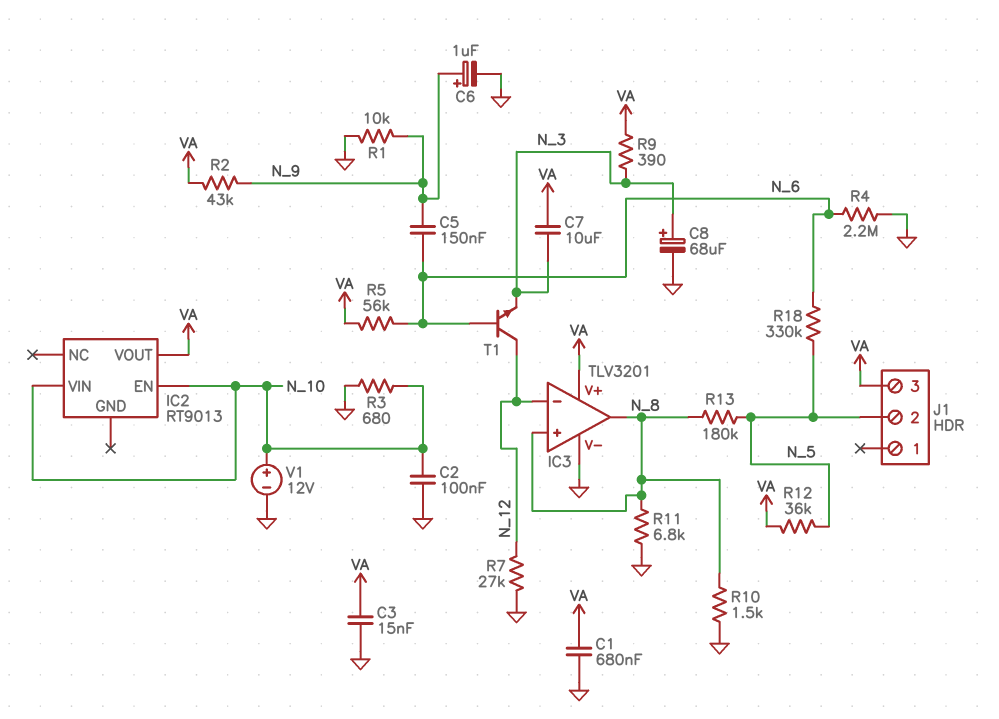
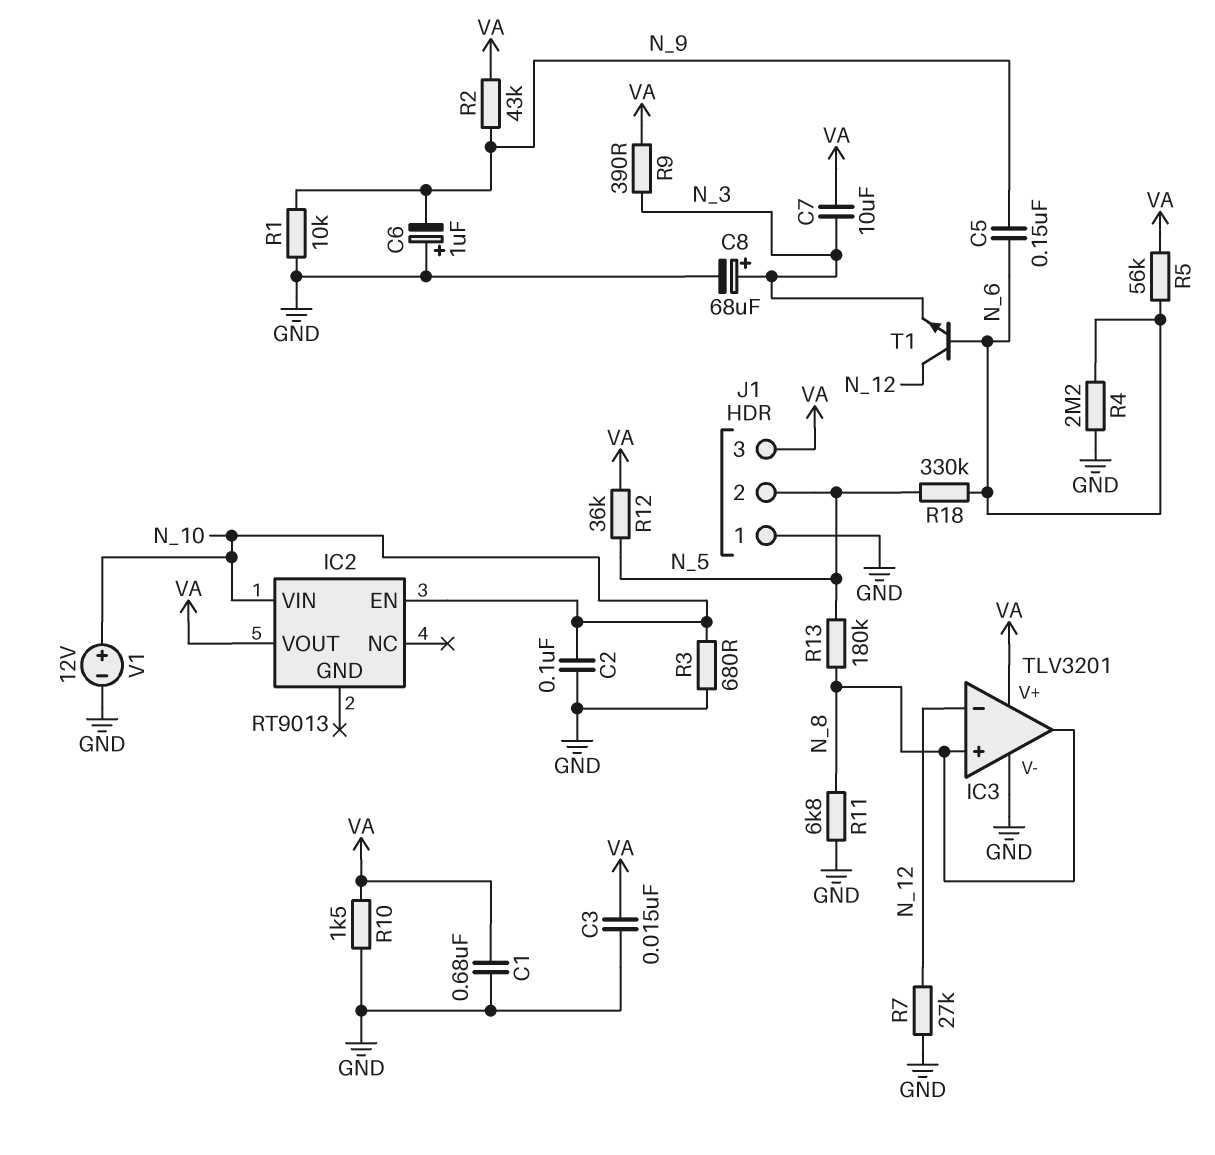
C6: 1uF (plus N_9, minus GND) -> 1uF (plus GND, minus N_9)
J1 pin 1: none -> GND
R10: 1.5k (GND, N_8) -> 1.5k (GND, VA)

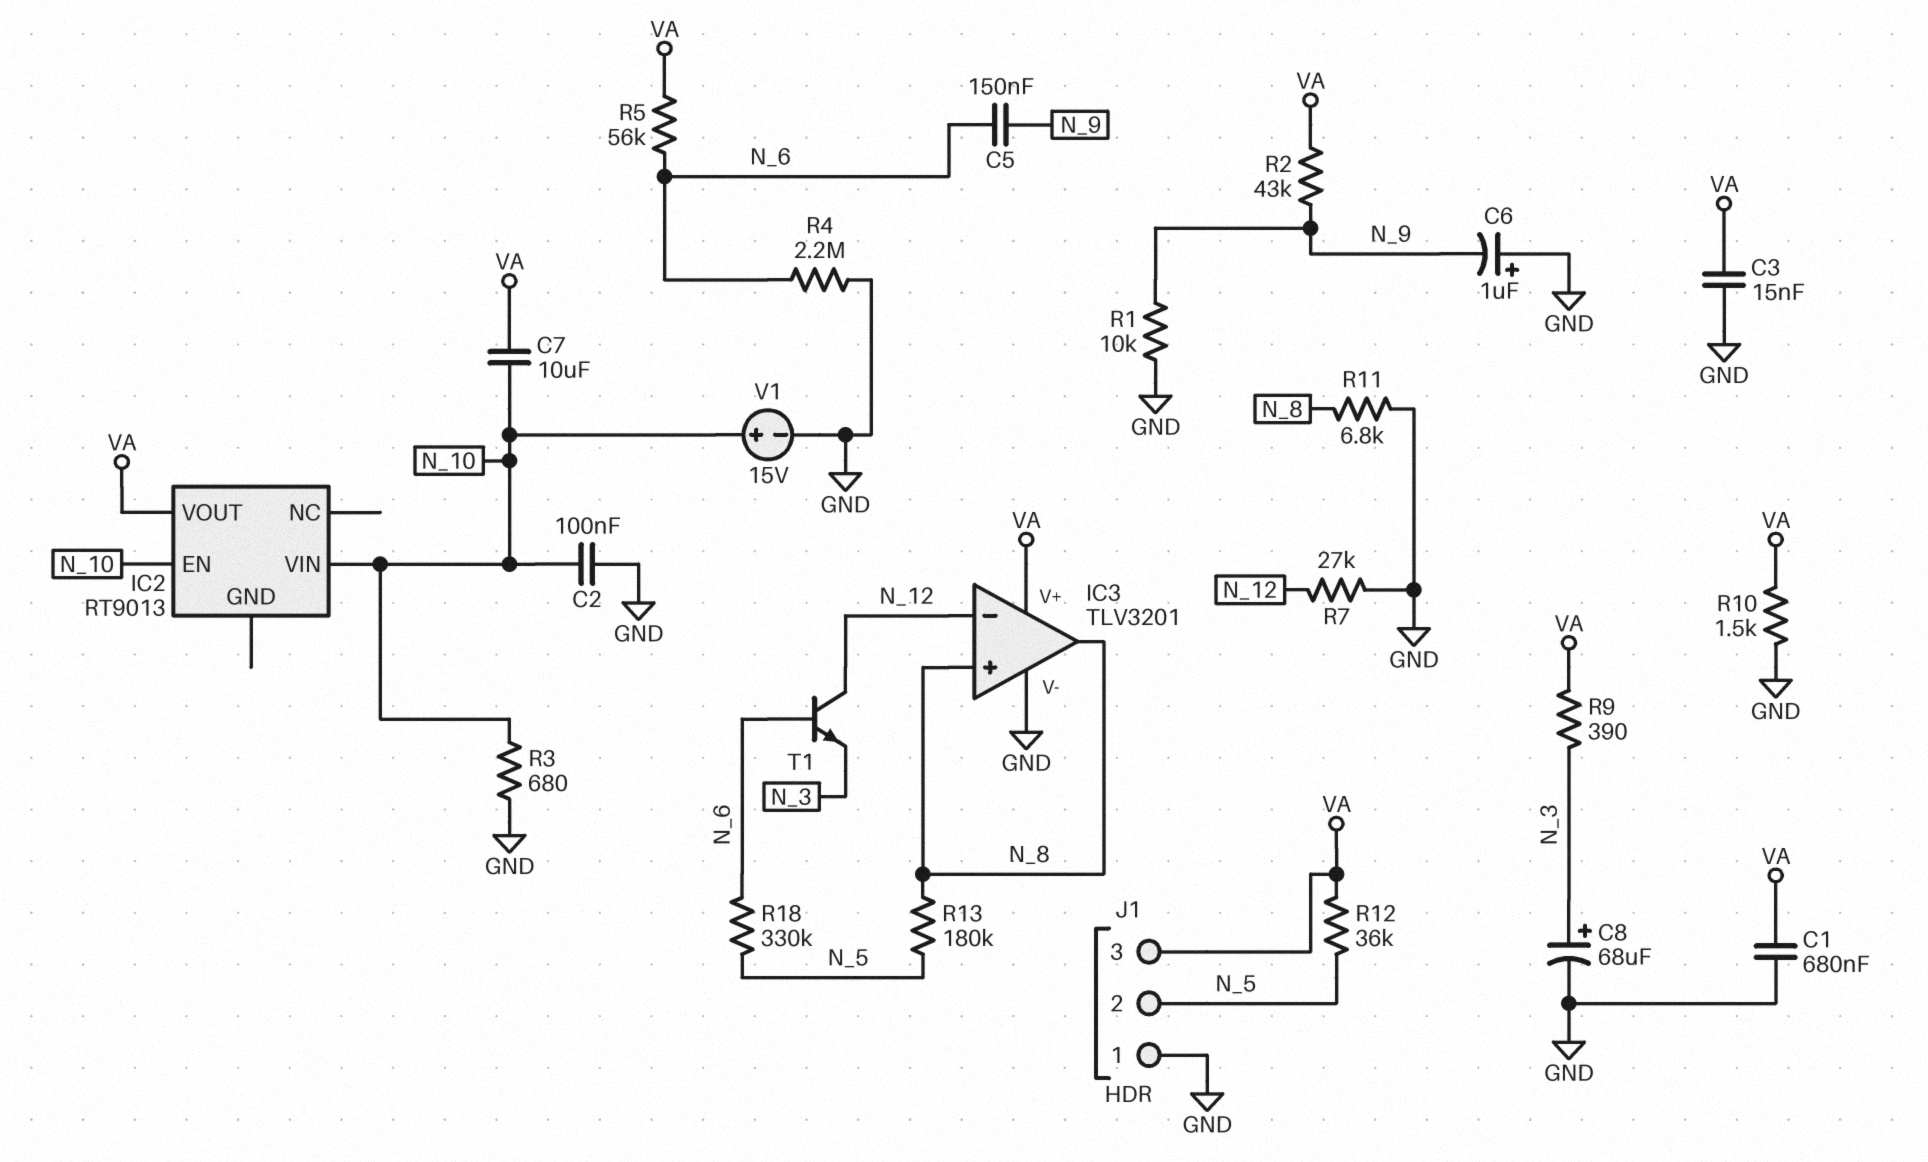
C7: 10uF (N_3, VA) -> 10uF (N_10, VA)
V1: 12V (plus N_10, minus GND) -> 15V (plus N_10, minus GND)

